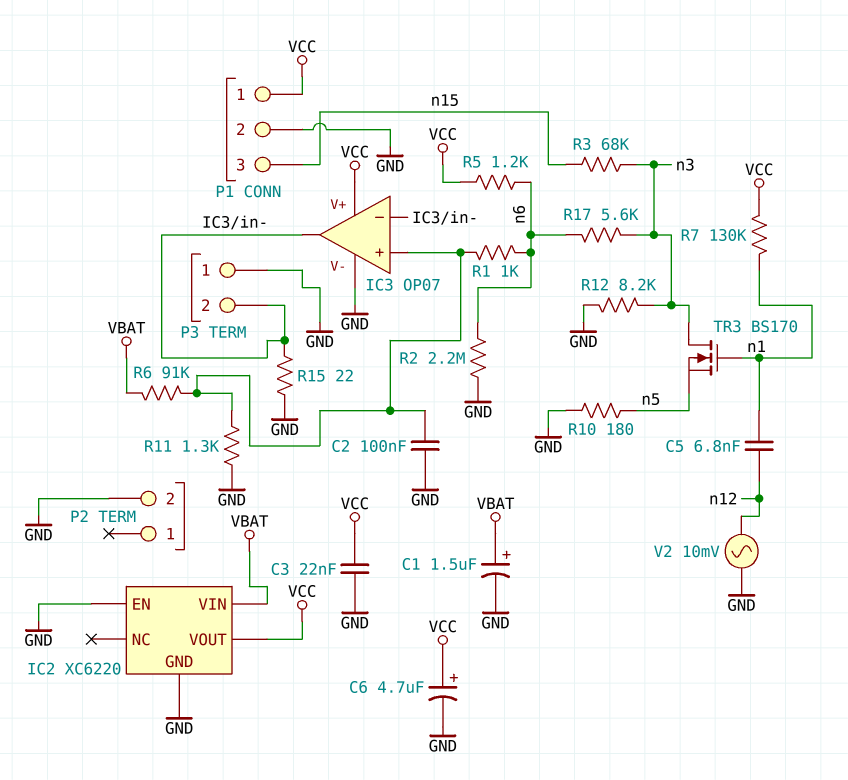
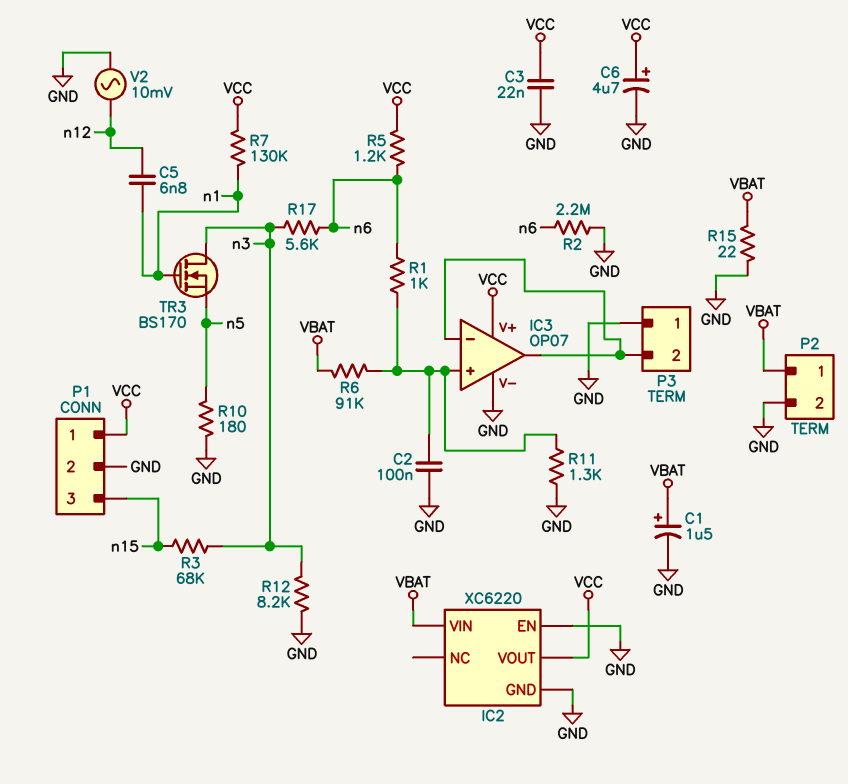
P2 pin 1: none -> VBAT
R15: 22 (GND, IC3/in-) -> 22 (GND, VBAT)

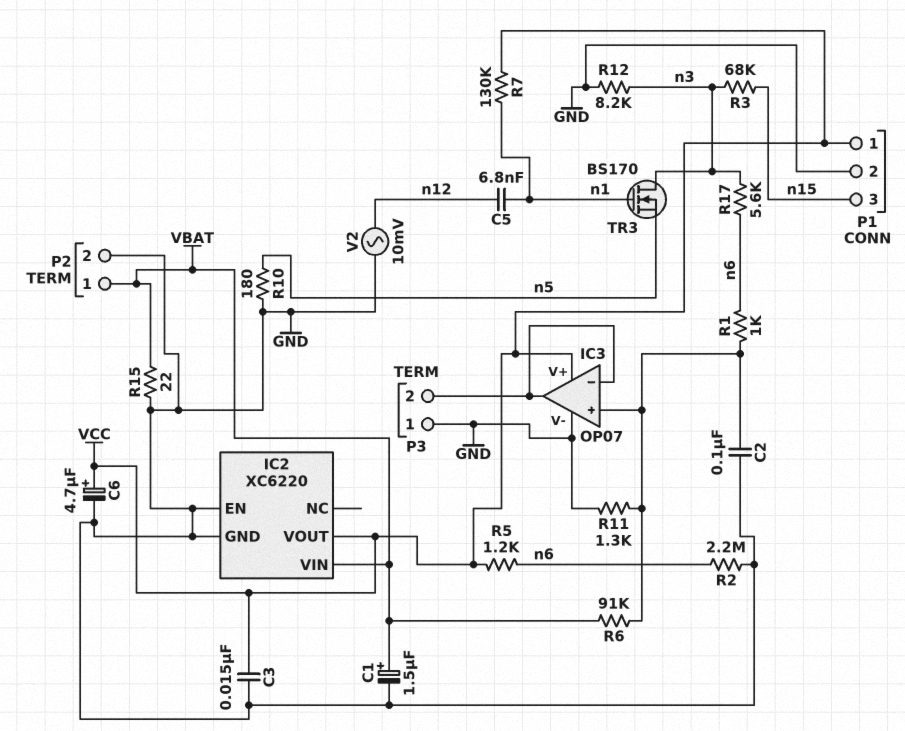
C3: 22nF (GND, VCC) -> 15nF (GND, VCC)

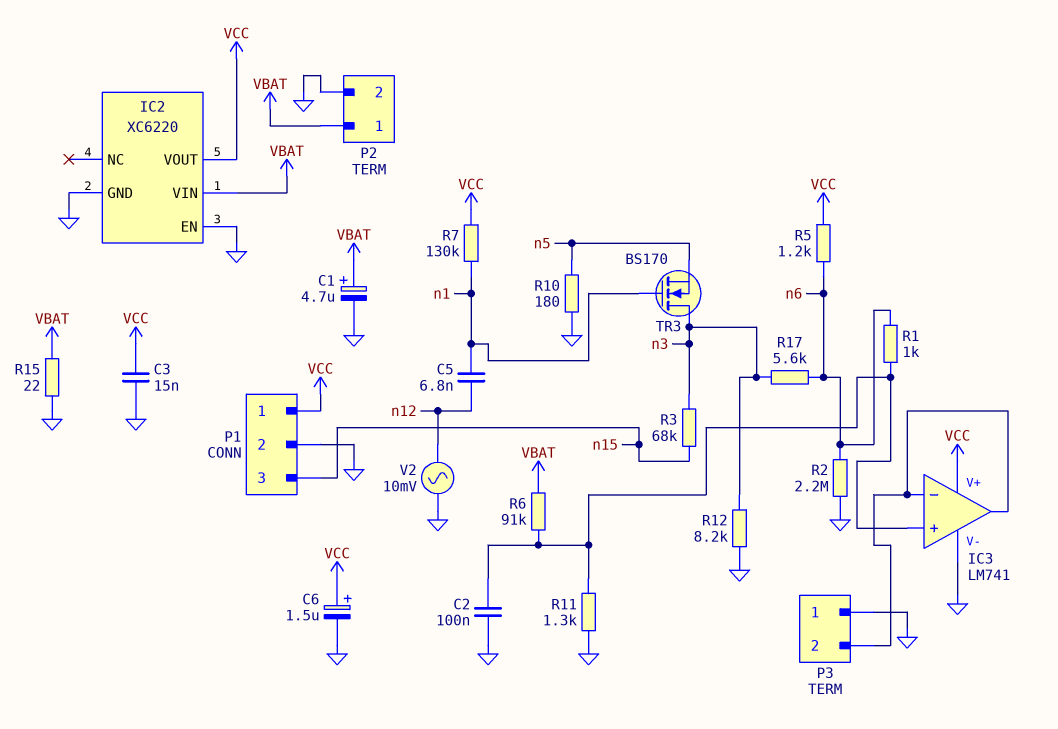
C1: 1.5uF (plus VBAT, minus GND) -> 4.7uF (plus VBAT, minus GND)
C6: 4.7uF (plus VCC, minus GND) -> 1.5uF (plus VCC, minus GND)
IC3: OP07 -> LM741

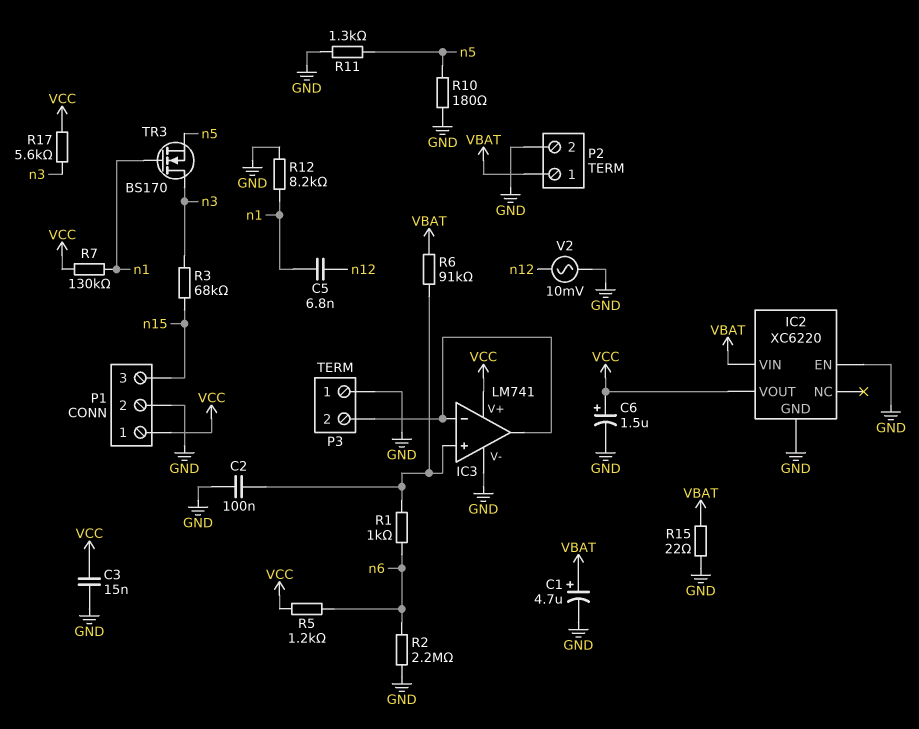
R11: 1.3k (GND, IC3/in+) -> 1.3k (GND, n5)
R12: 8.2k (GND, n3) -> 8.2k (GND, n1)
R17: 5.6k (n3, n6) -> 5.6k (VCC, n3)

